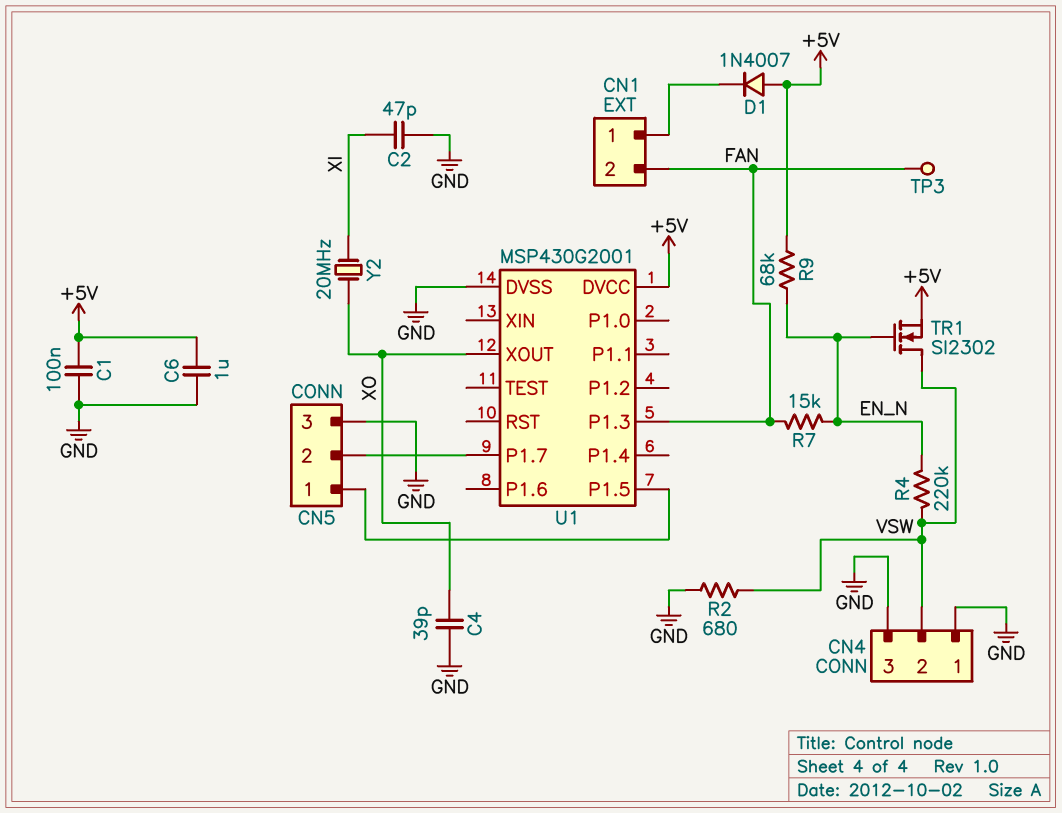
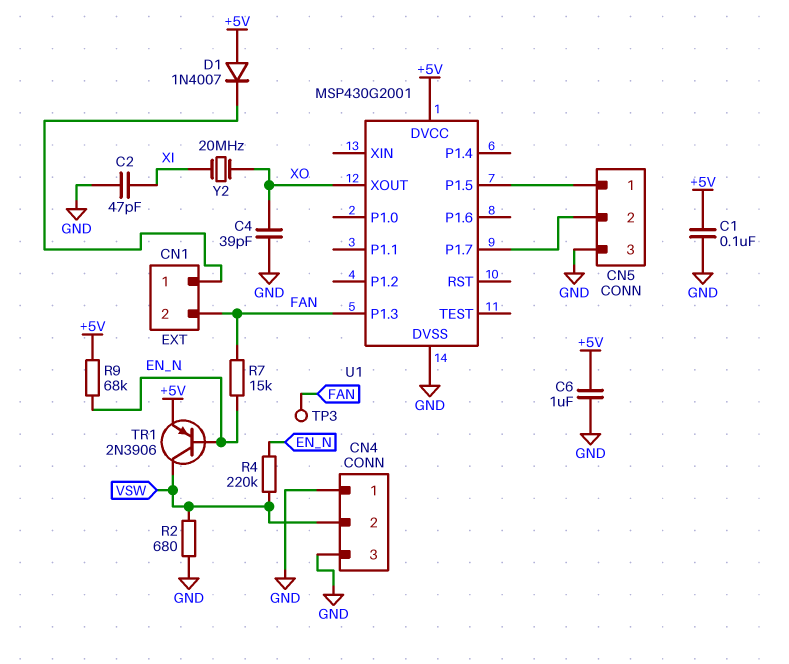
TR1: NMOS SI2302 (G EN_N, D VSW, S +5V) -> PNP 2N3906 (B EN_N, C VSW, E +5V)

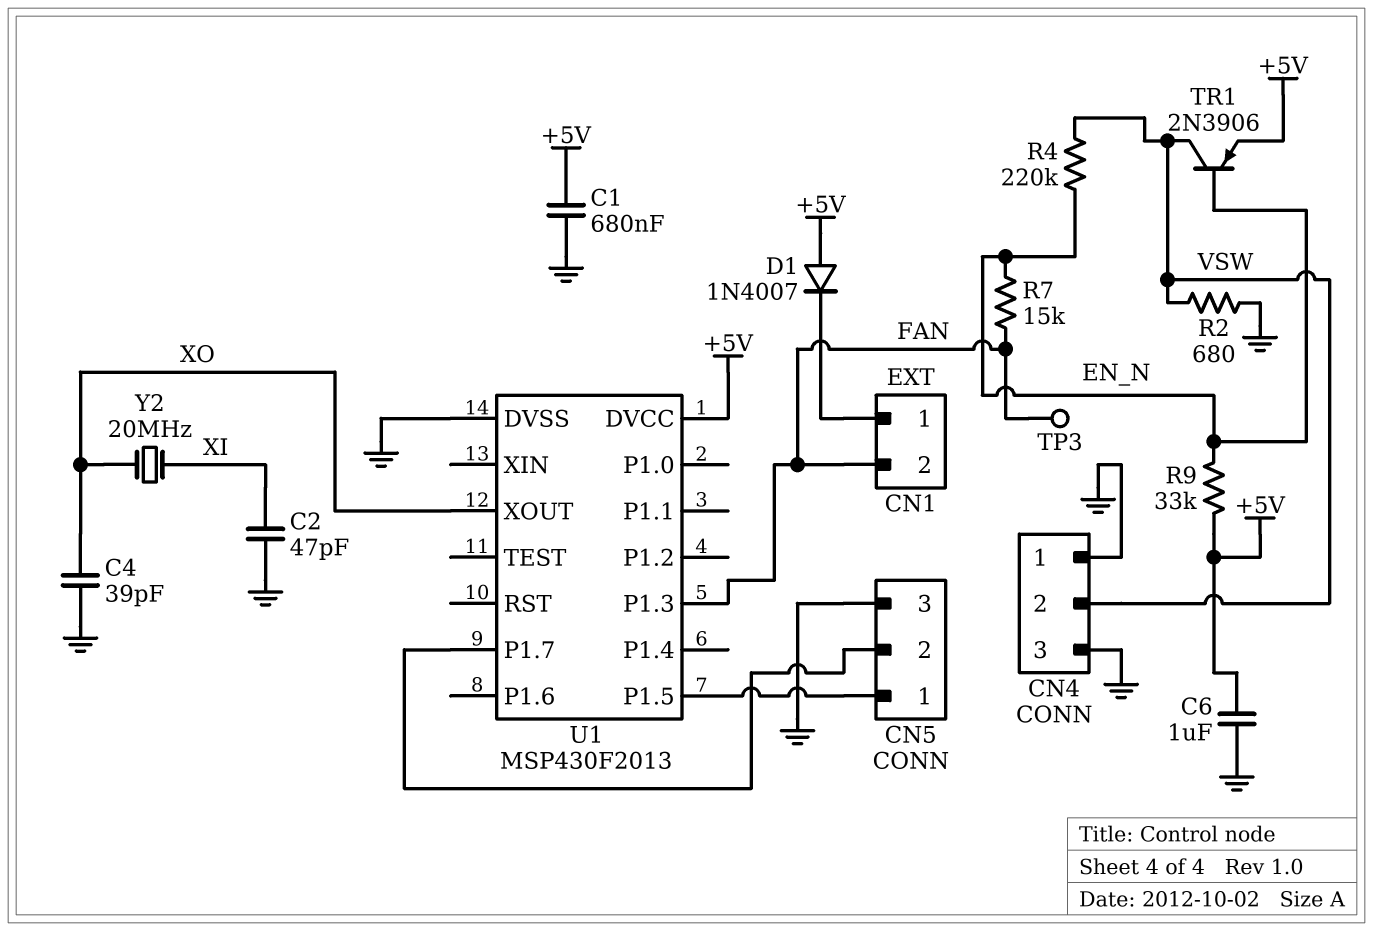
C1: 100nF (+5V, GND) -> 680nF (+5V, GND)
R9: 68k (+5V, EN_N) -> 33k (+5V, EN_N)
U1: MSP430G2001 -> MSP430F2013

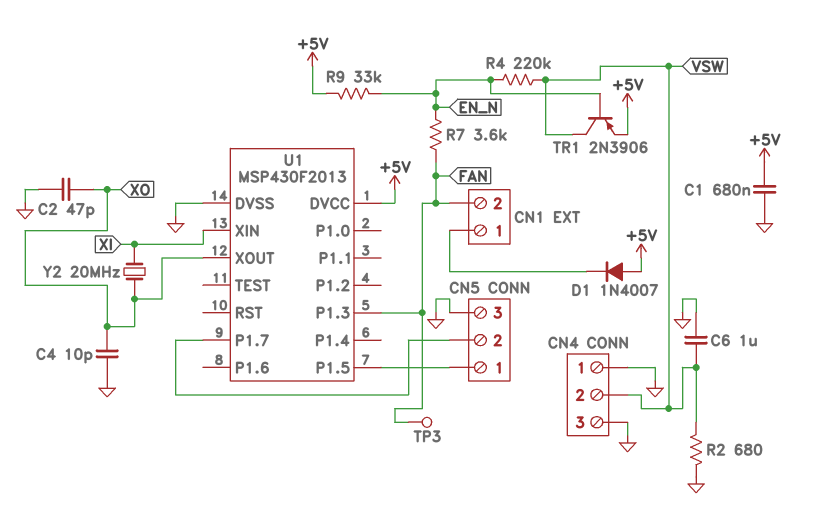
C2: 47pF (GND, XI) -> 47pF (GND, XO)
C4: 39pF (GND, XO) -> 10pF (GND, XO)
C6: 1uF (+5V, GND) -> 1uF (GND, VSW)
R7: 15k (EN_N, FAN) -> 3.6k (EN_N, FAN)
U1 pin XIN: none -> XI

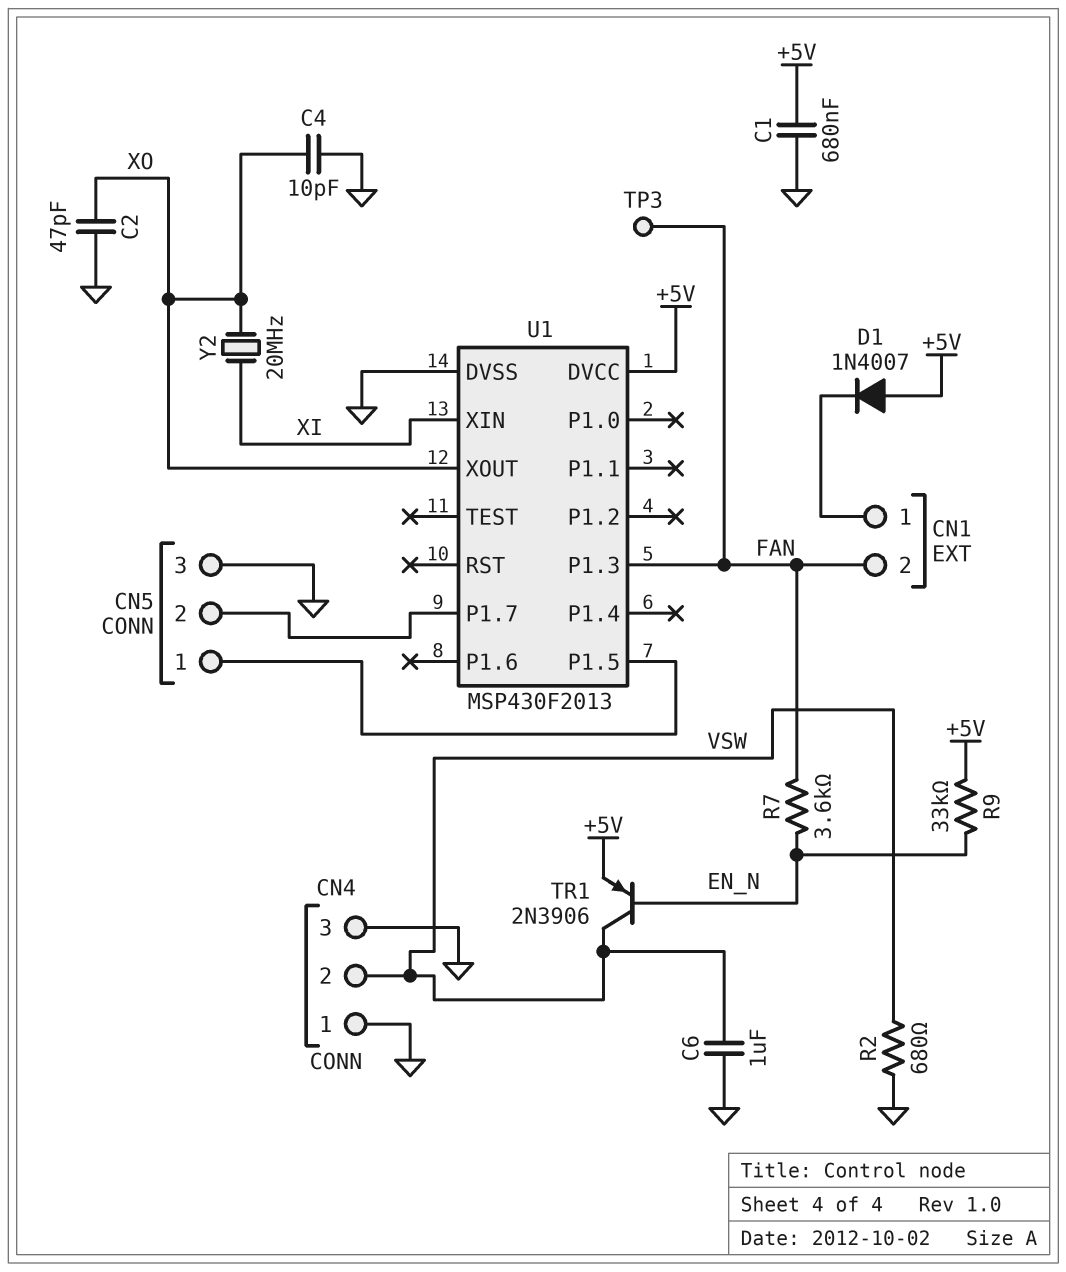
R4: 220k (EN_N, VSW) -> none

